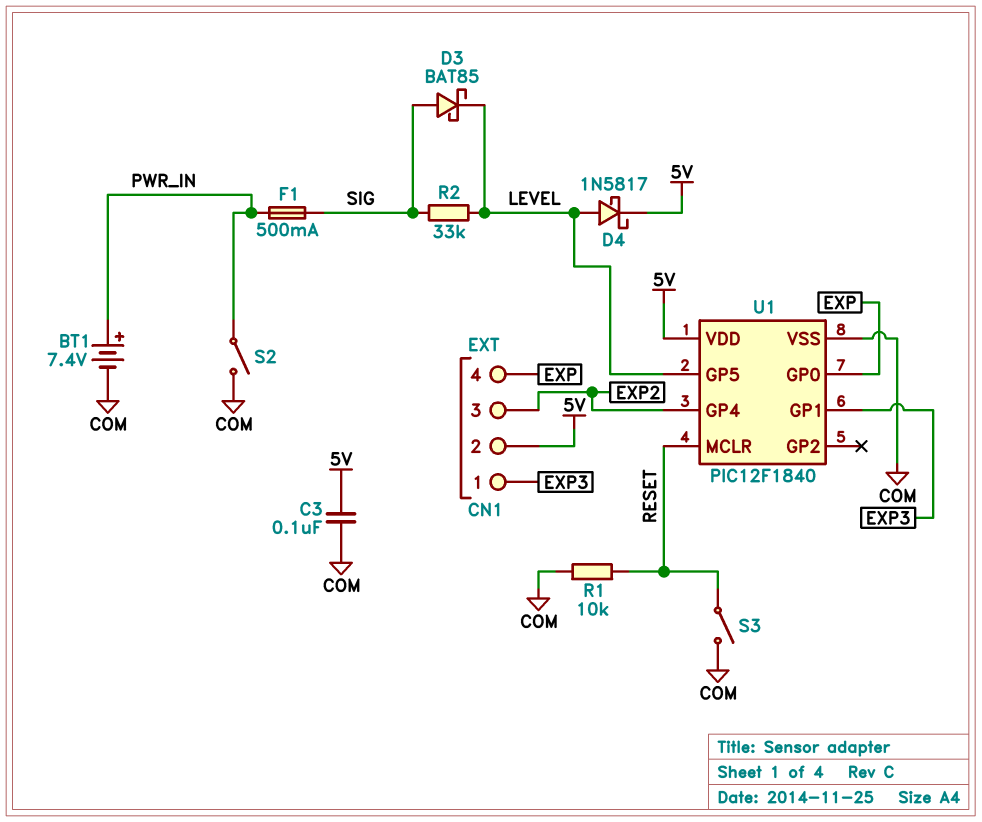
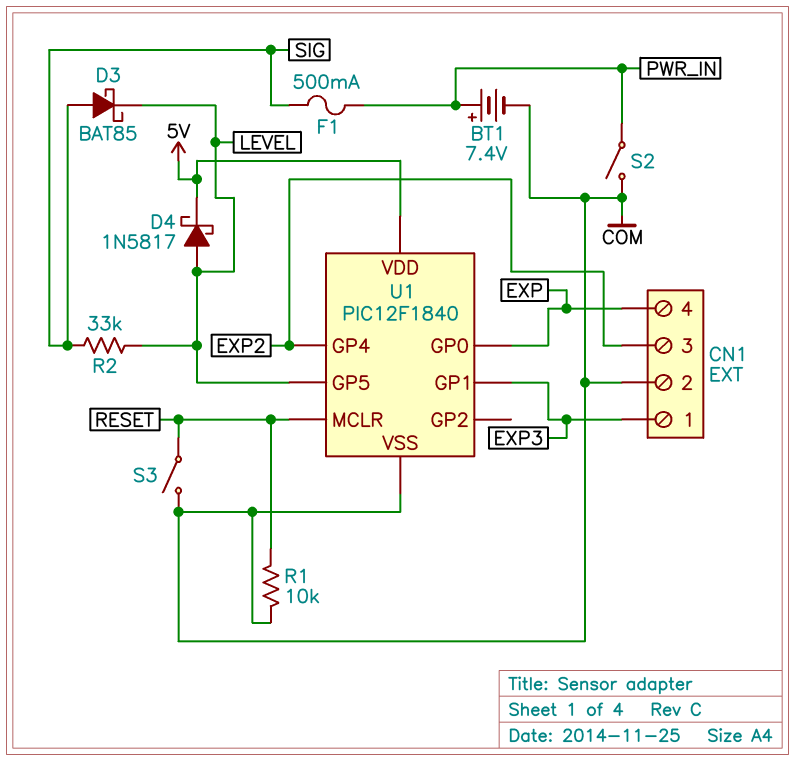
C3: 100nF (5V, COM) -> none
CN1 pin 2: 5V -> COM

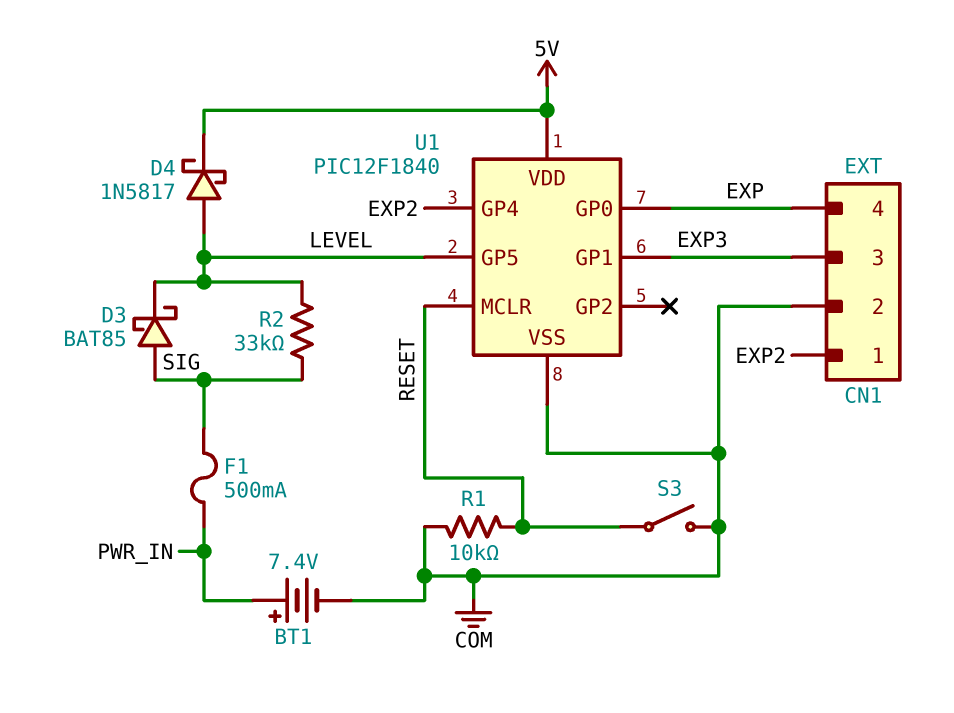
CN1 pin 1: EXP3 -> EXP2
CN1 pin 3: EXP2 -> EXP3
S2: switch (COM, PWR_IN) -> none

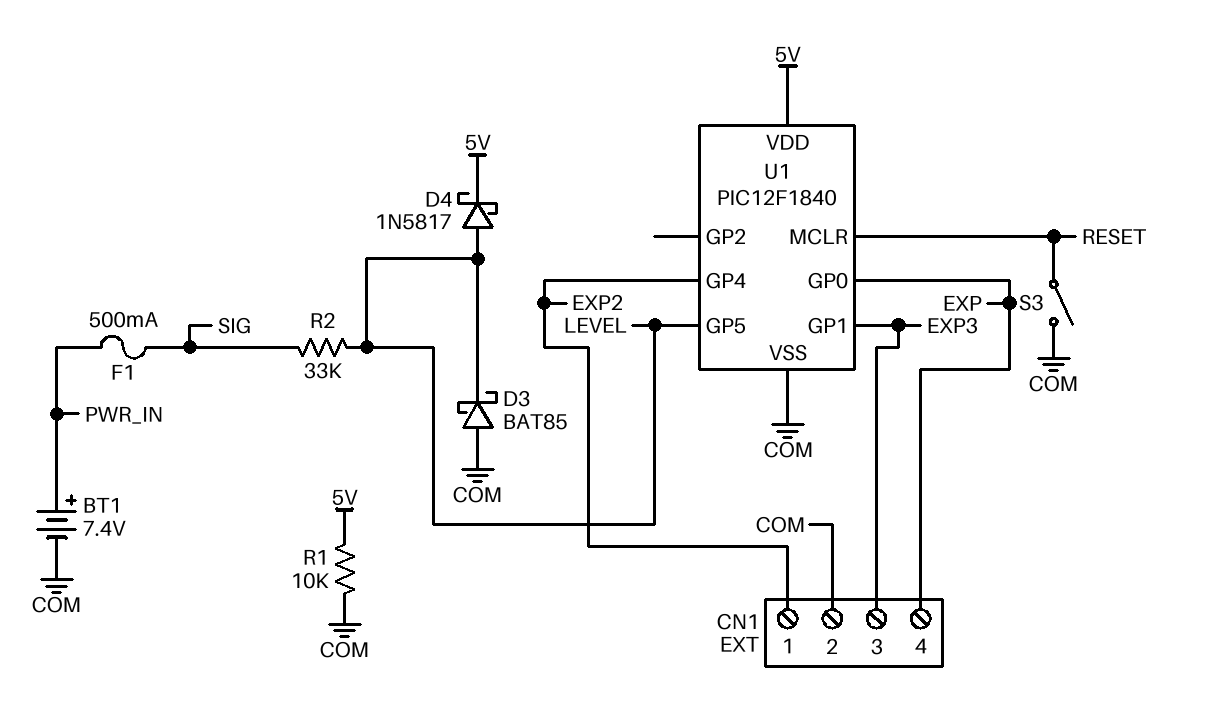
D3: schottky BAT85 (A SIG, K LEVEL) -> schottky BAT85 (A COM, K LEVEL)
R1: 10k (COM, RESET) -> 10k (5V, COM)

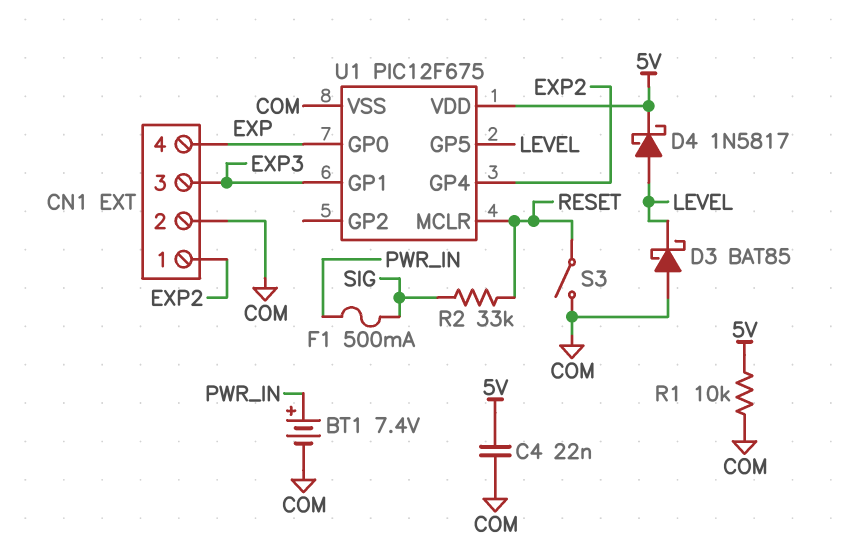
C4: none -> 22nF (5V, COM)
R2: 33k (LEVEL, SIG) -> 33k (RESET, SIG)
U1: PIC12F1840 -> PIC12F675

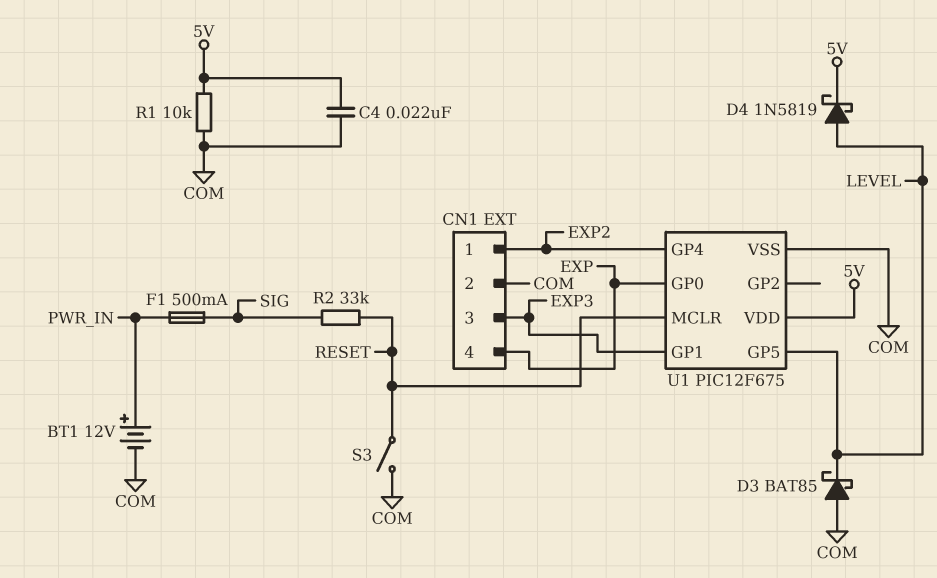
BT1: 7.4V (plus PWR_IN, minus COM) -> 12V (plus PWR_IN, minus COM)
D4: schottky 1N5817 (A LEVEL, K 5V) -> schottky 1N5819 (A LEVEL, K 5V)

